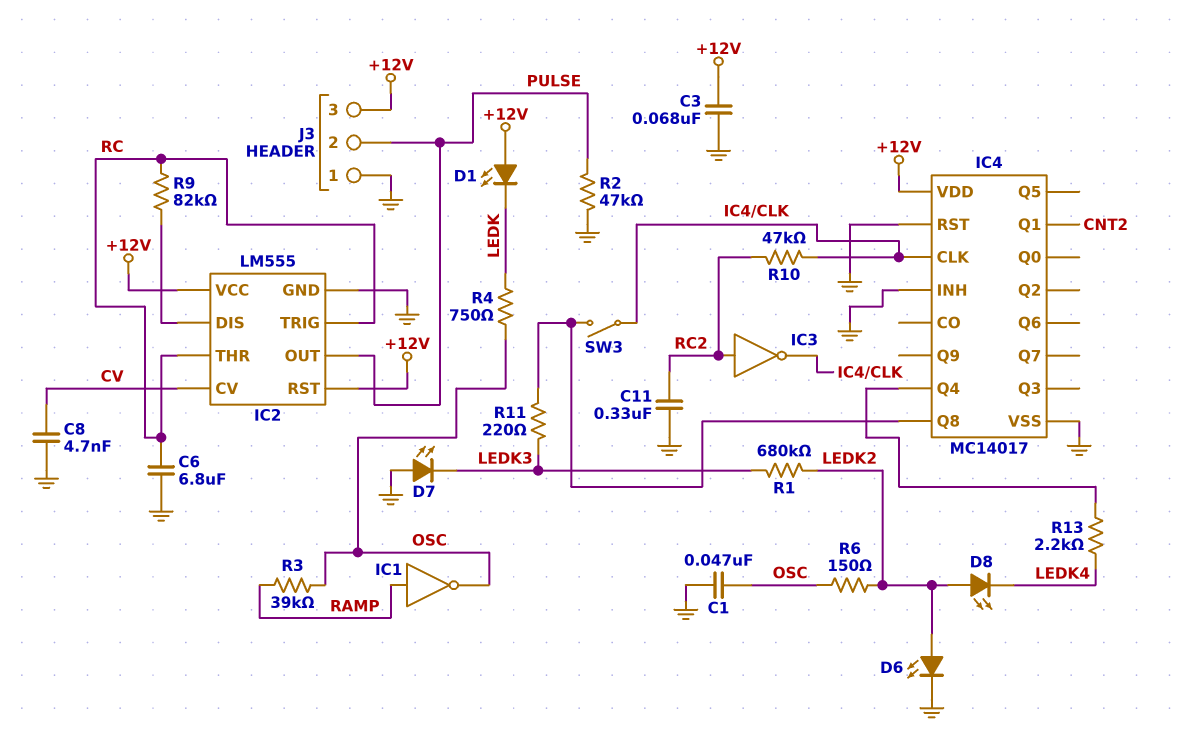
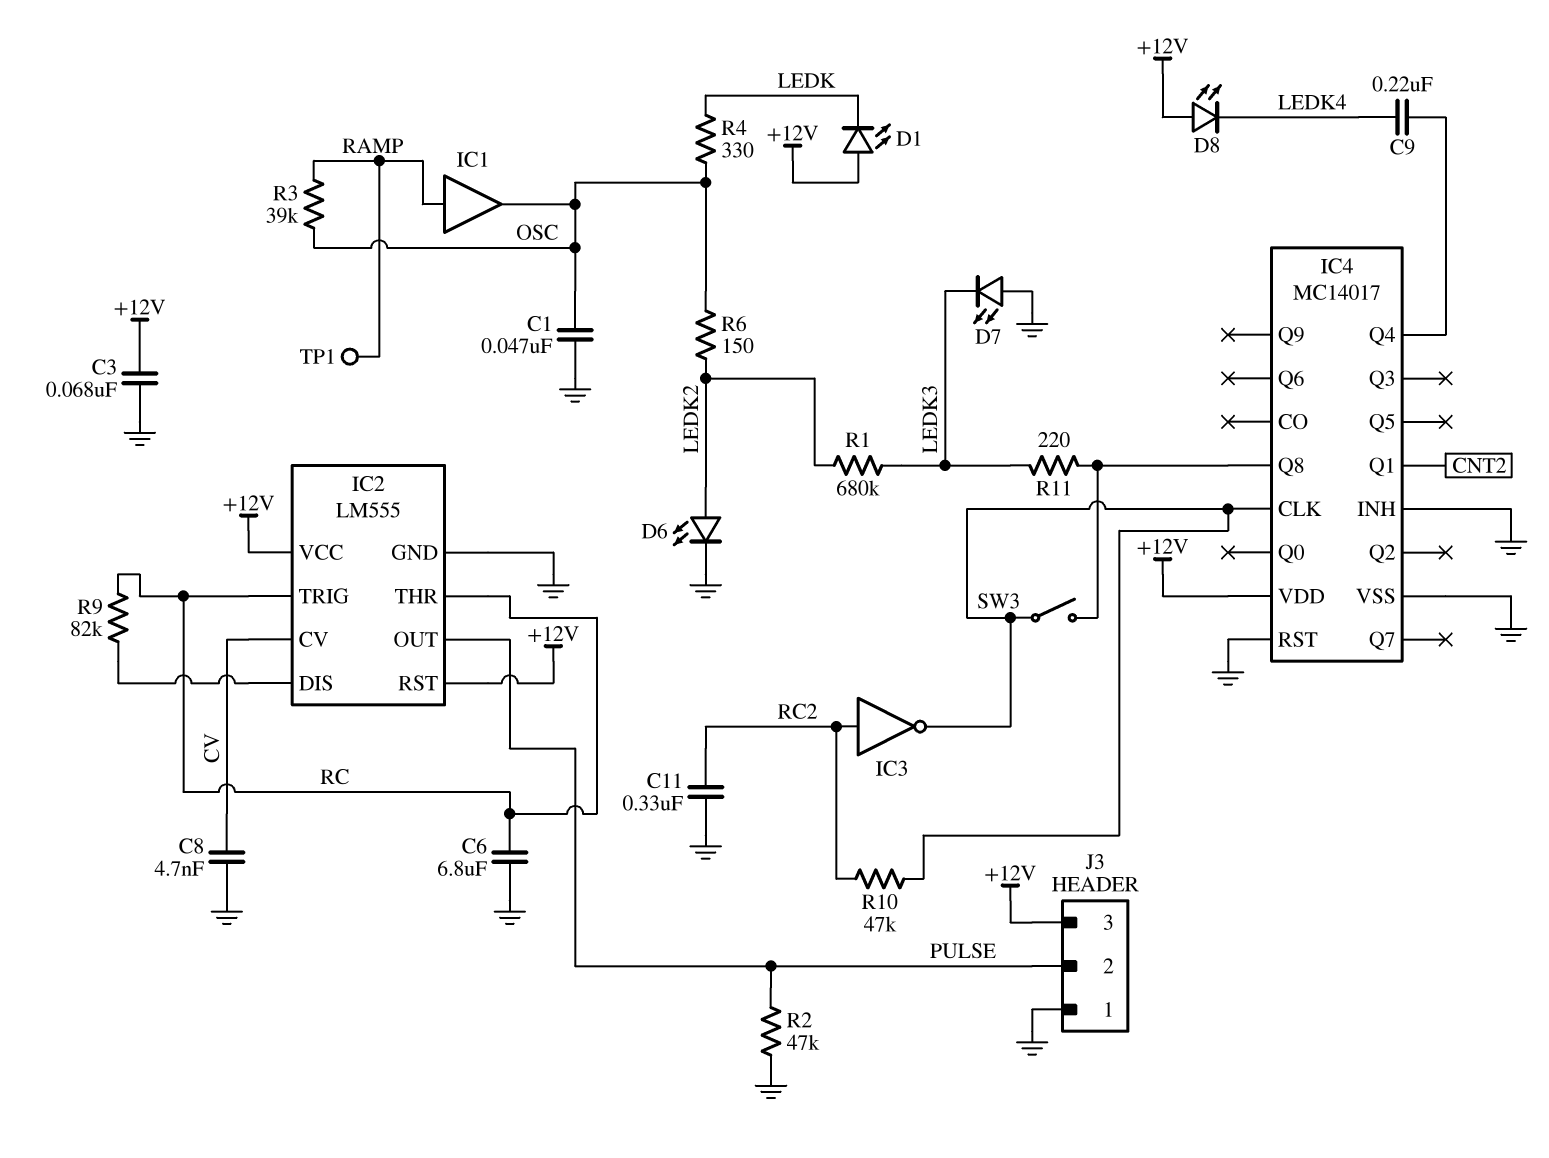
C9: none -> 220nF (IC4/Q4, LEDK4)
D8: LED (A LEDK2, K LEDK4) -> LED (A +12V, K LEDK4)
IC1: NOT (in RAMP, out OSC) -> buffer (in RAMP, out OSC)
R4: 750 (LEDK, OSC) -> 330 (LEDK, OSC)
R13: 2.2k (IC4/Q4, LEDK4) -> none
TP1: none -> test point (RAMP)

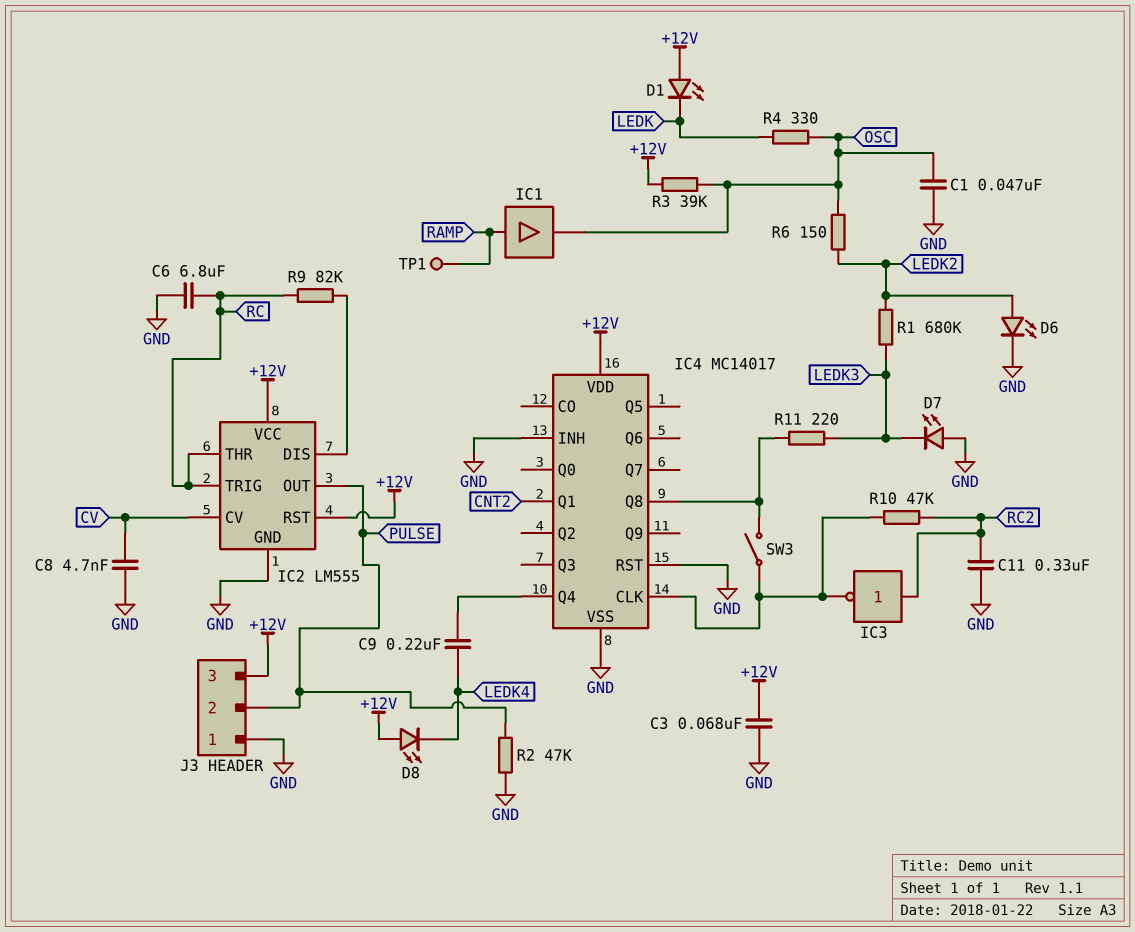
R3: 39k (OSC, RAMP) -> 39k (+12V, OSC)

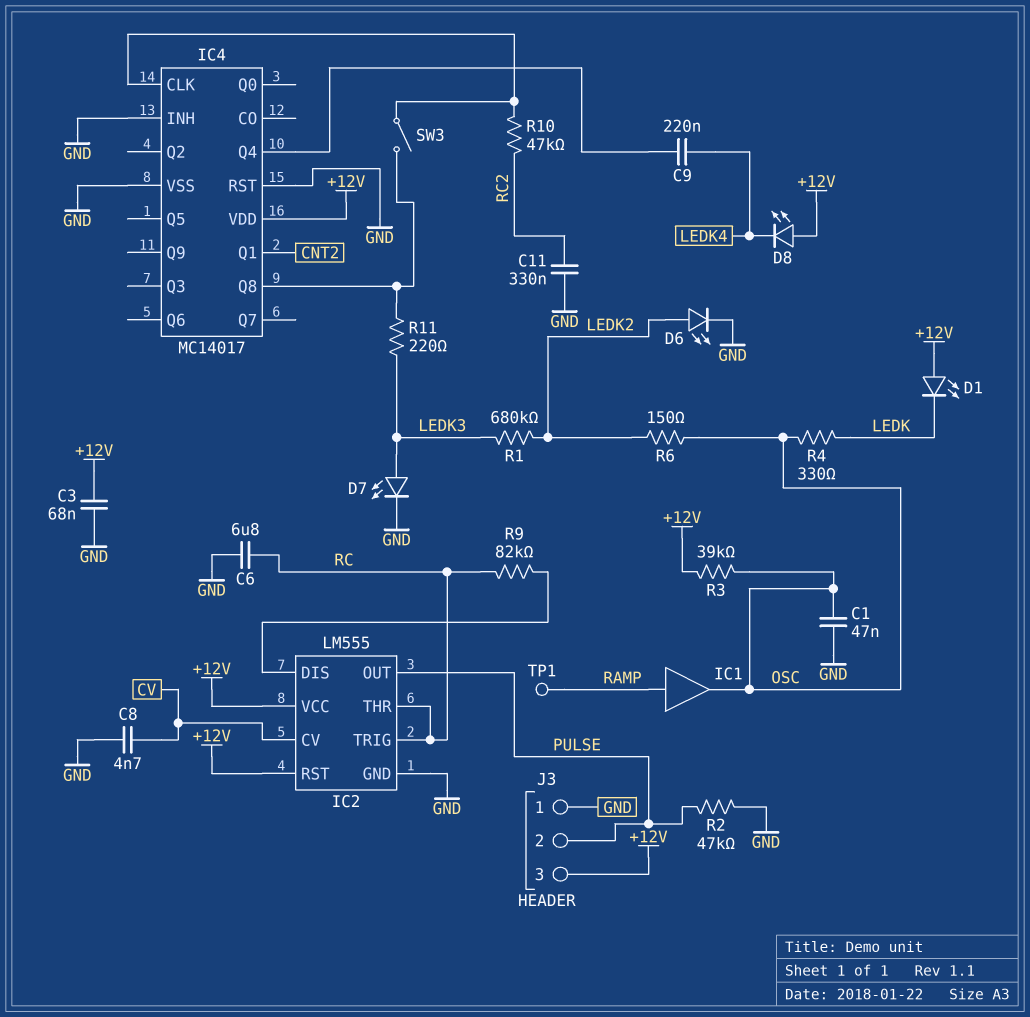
D7: LED (A GND, K LEDK3) -> LED (A LEDK3, K GND)
IC3: NOT (in RC2, out IC4/CLK) -> none

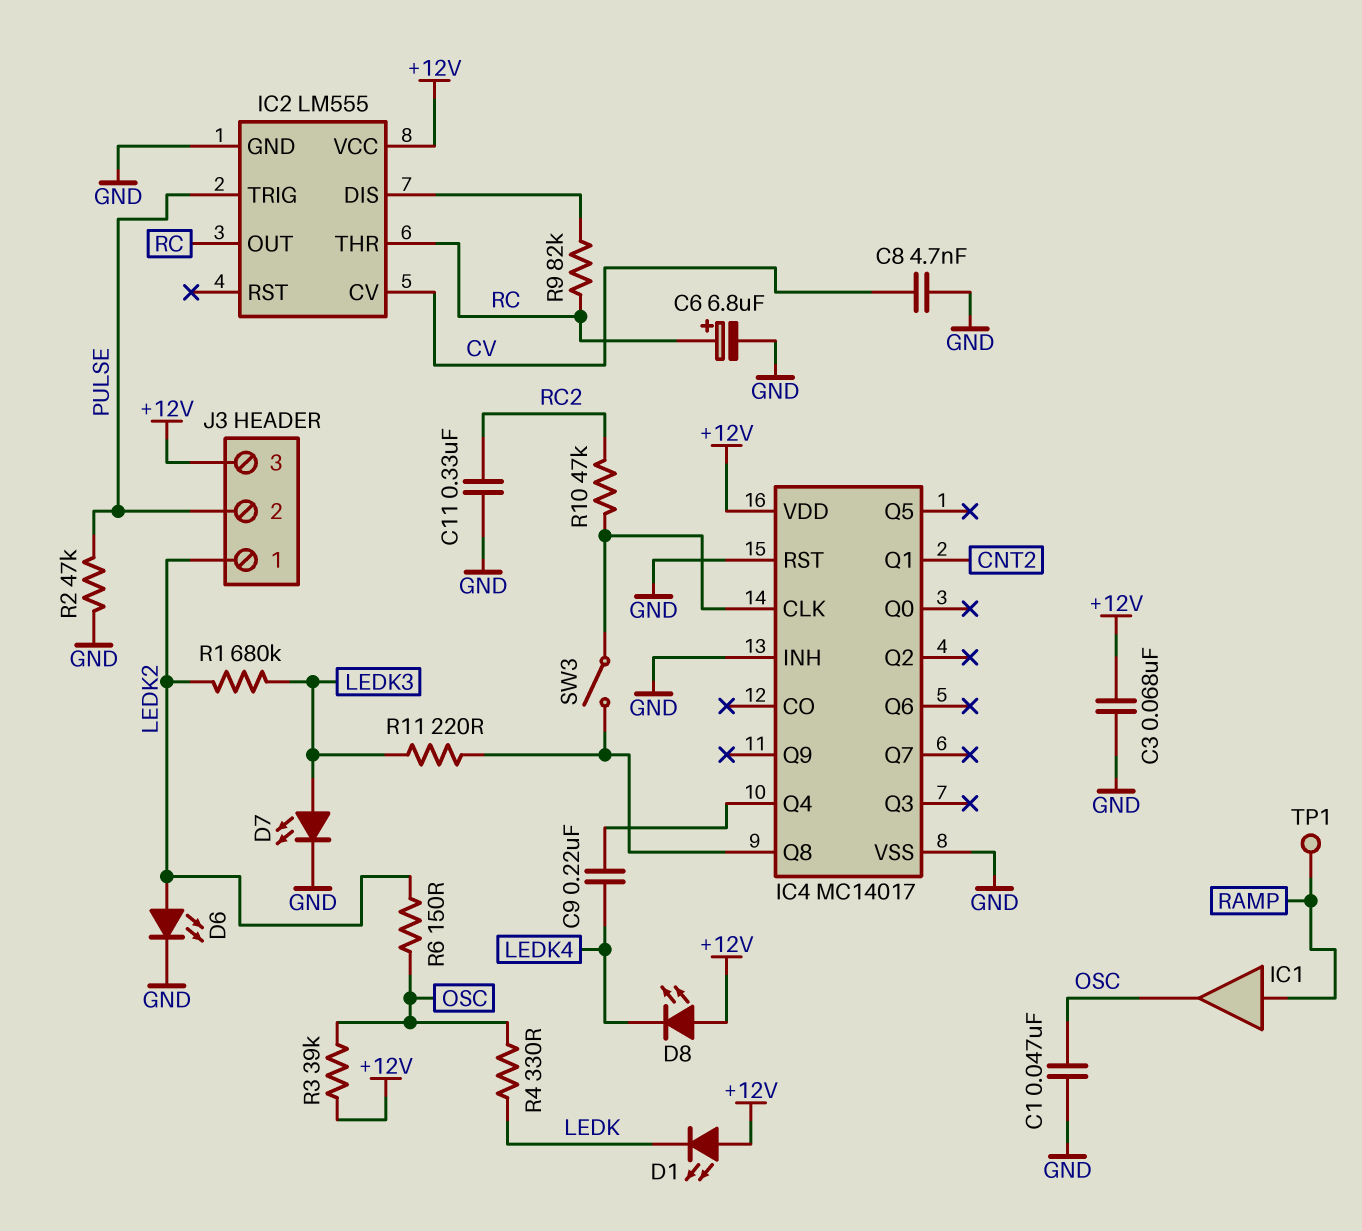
C6: 6.8uF (GND, RC) -> 6.8uF (plus RC, minus GND)
IC2 pin OUT: PULSE -> RC
IC2 pin RST: +12V -> none
IC2 pin TRIG: RC -> PULSE
J3 pin 1: GND -> LEDK2

